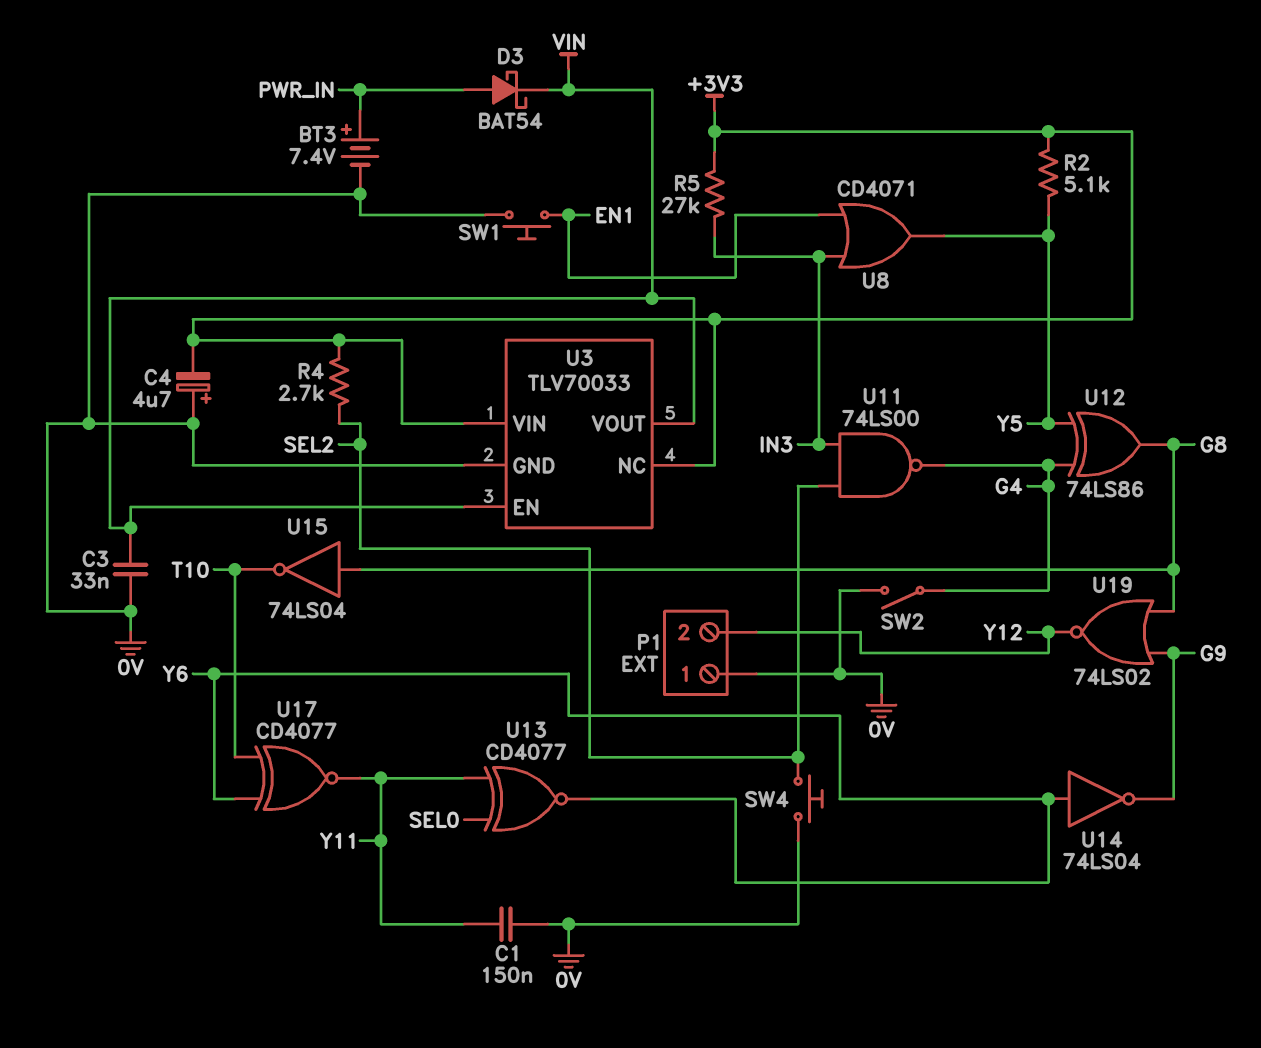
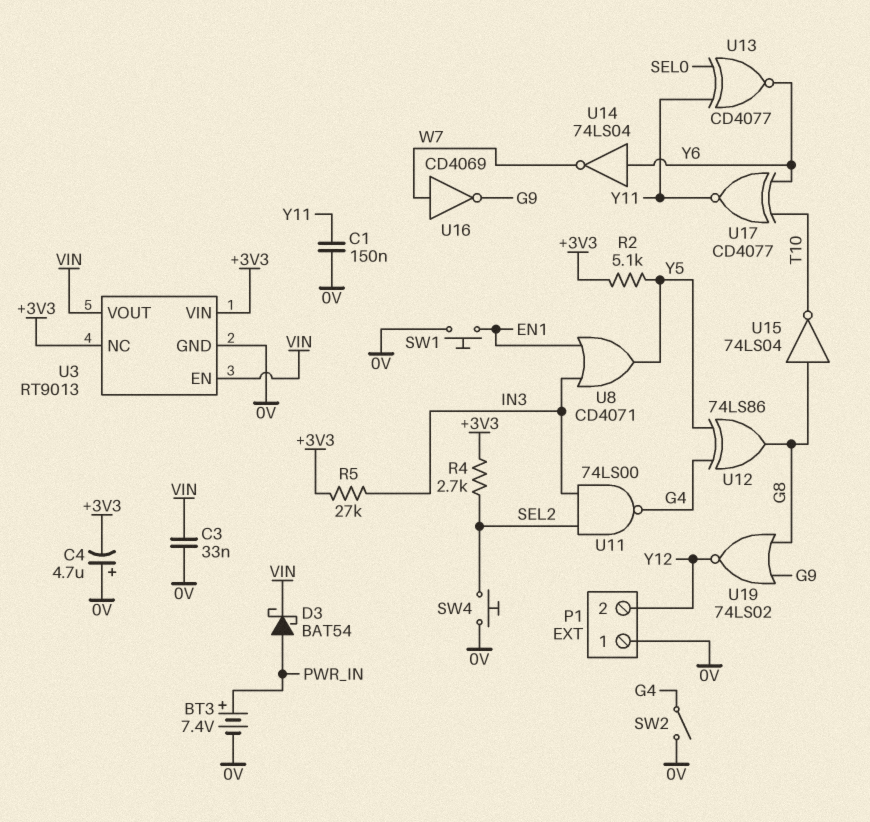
U3: TLV70033 -> RT9013
U14: NOT 74LS04 (in Y6, out G9) -> NOT 74LS04 (in Y6, out W7)
U16: none -> NOT CD4069 (in W7, out G9)

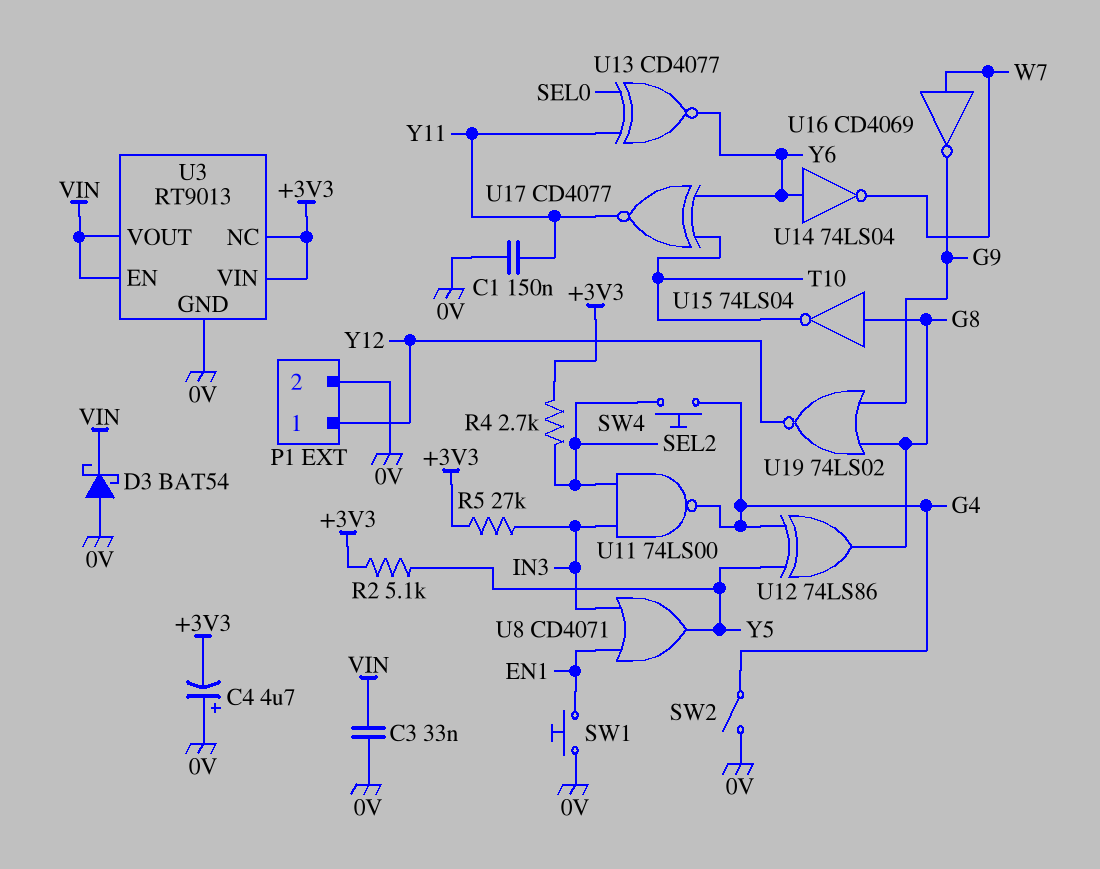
BT3: 7.4V (plus PWR_IN, minus 0V) -> none
D3: schottky BAT54 (A PWR_IN, K VIN) -> schottky BAT54 (A 0V, K VIN)
P1 pin 1: 0V -> Y12
P1 pin 2: Y12 -> 0V
SW4: button (0V, SEL2) -> button (G4, SEL2)

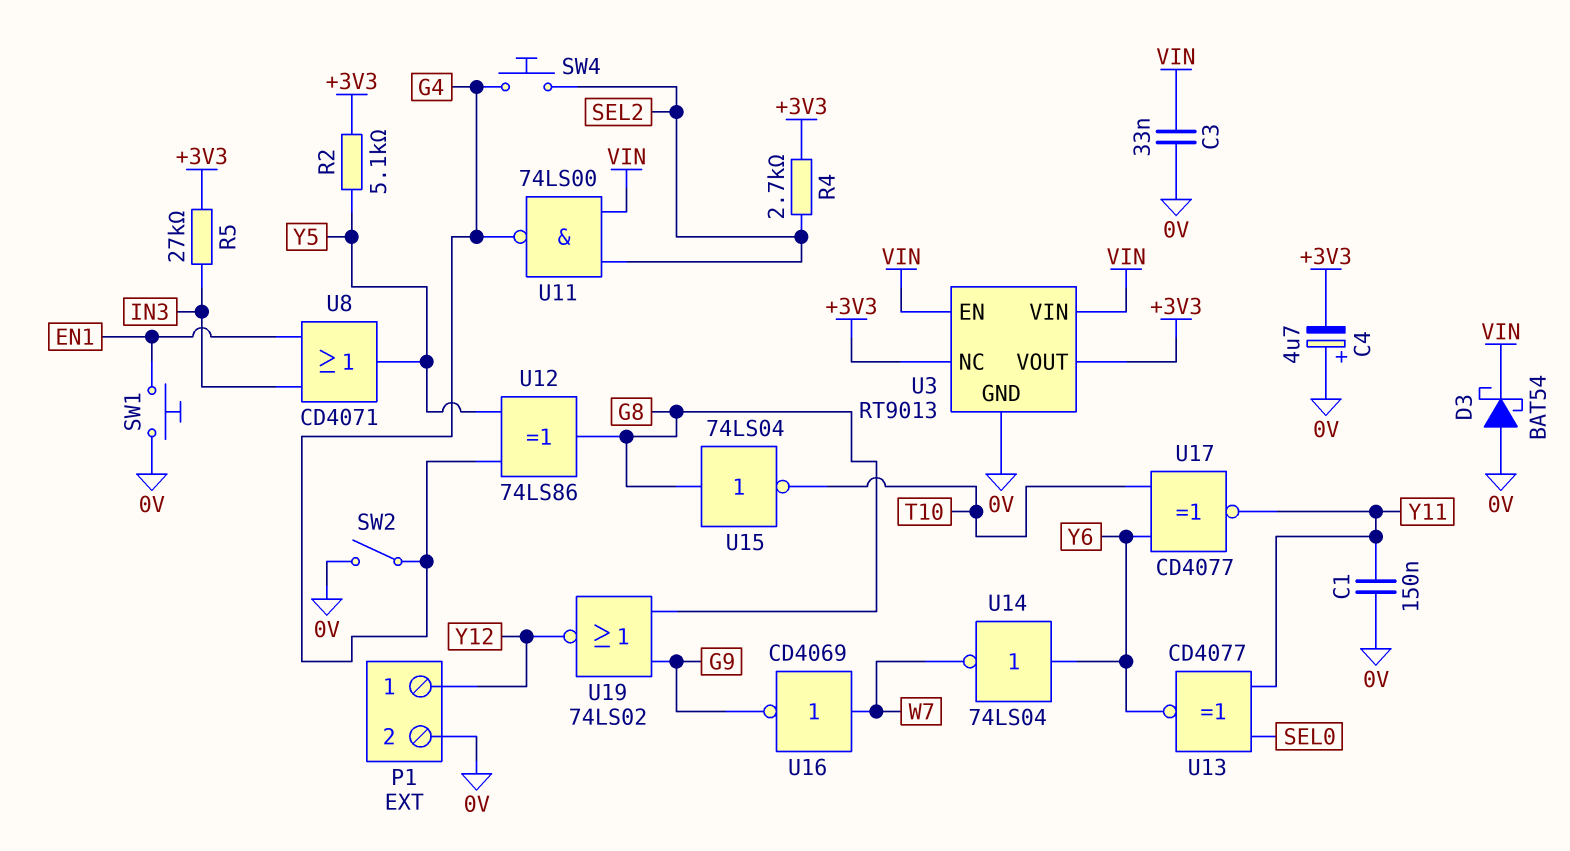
U3 pin VIN: +3V3 -> VIN
U3 pin VOUT: VIN -> +3V3
U11: NAND 74LS00 (in IN3, in SEL2, out G4) -> NAND 74LS00 (in SEL2, in VIN, out G4)

